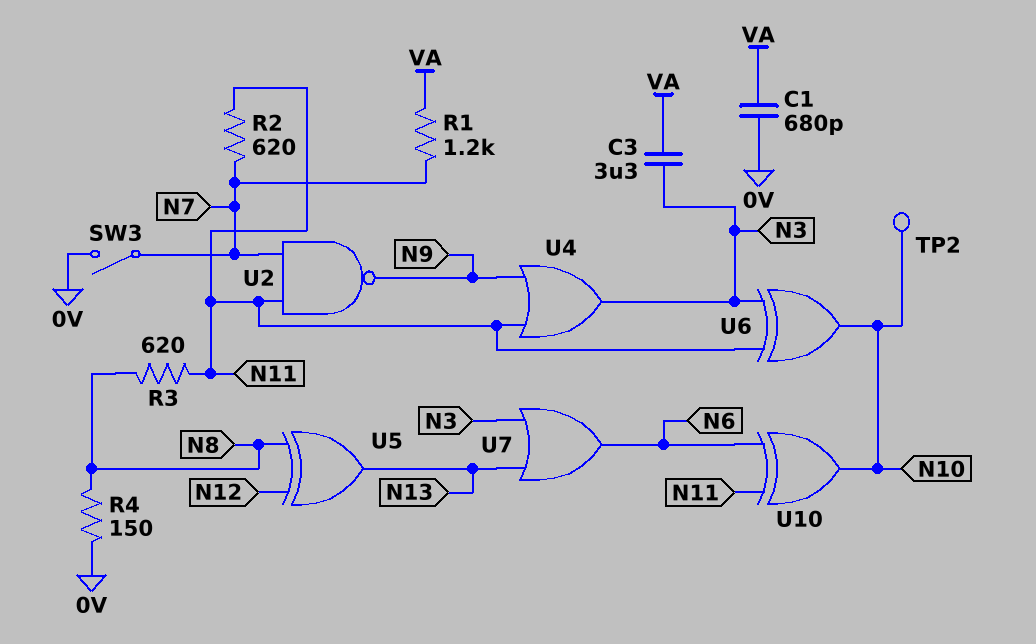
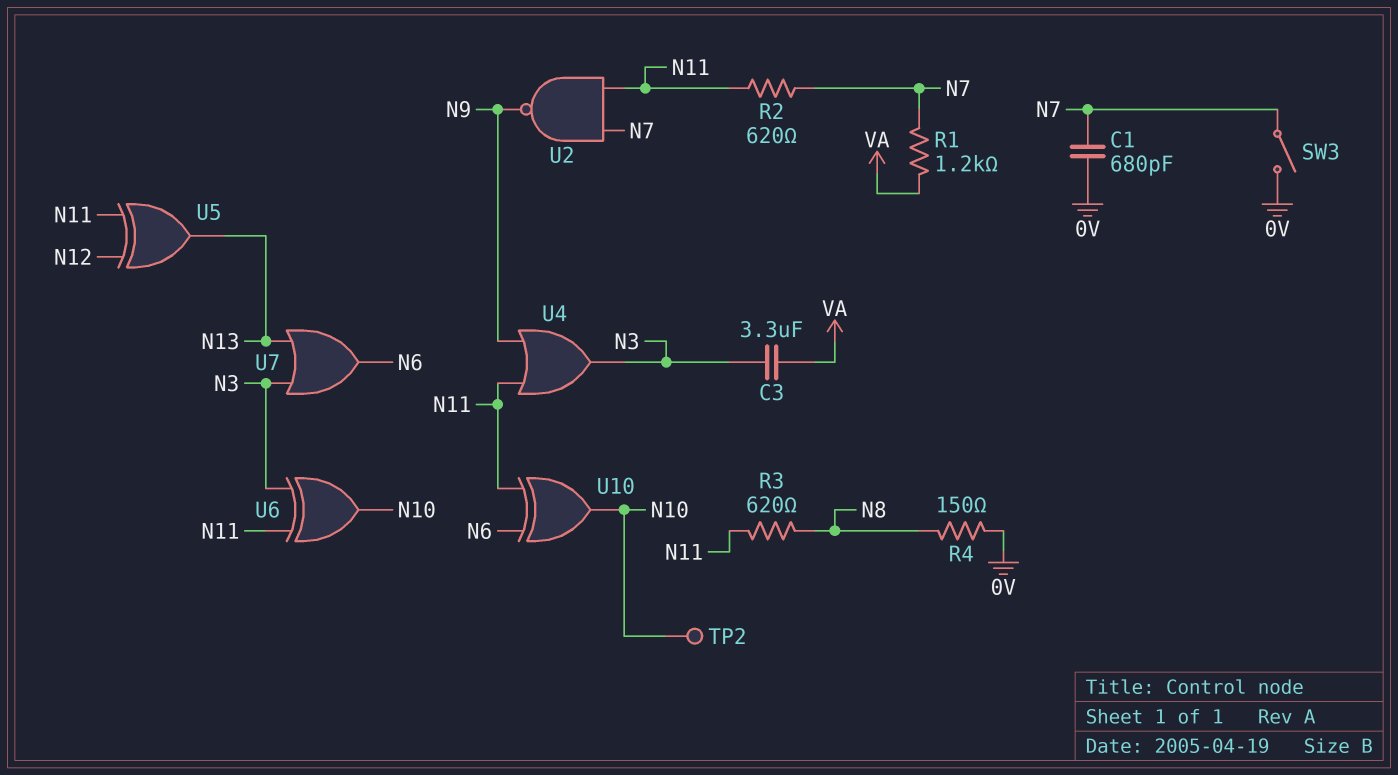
C1: 680pF (0V, VA) -> 680pF (0V, N7)
U5: XOR (in N8, in N12, out N13) -> XOR (in N11, in N12, out N13)

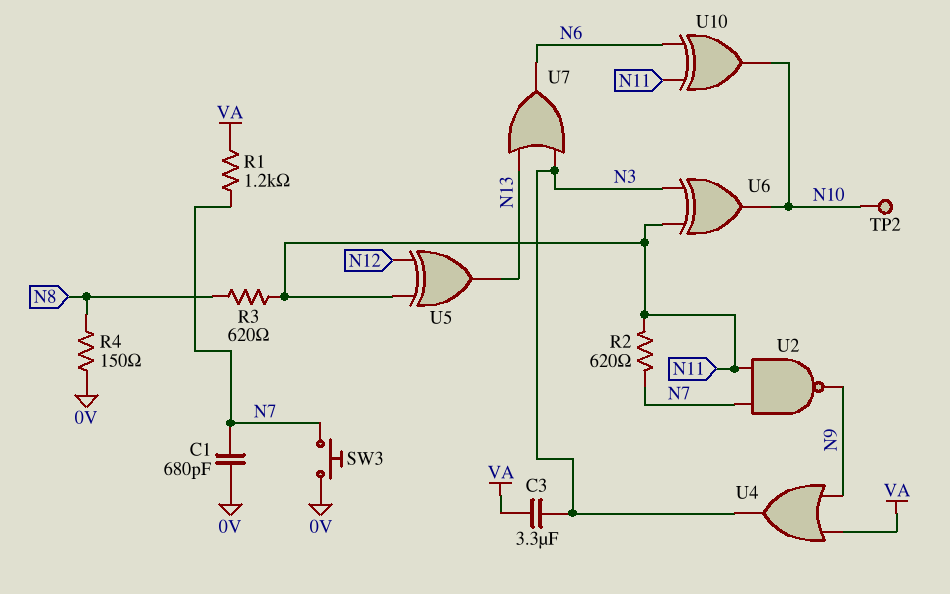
SW3: switch (0V, N7) -> button (0V, N7)
U4: OR (in N9, in N11, out N3) -> OR (in N9, in VA, out N3)

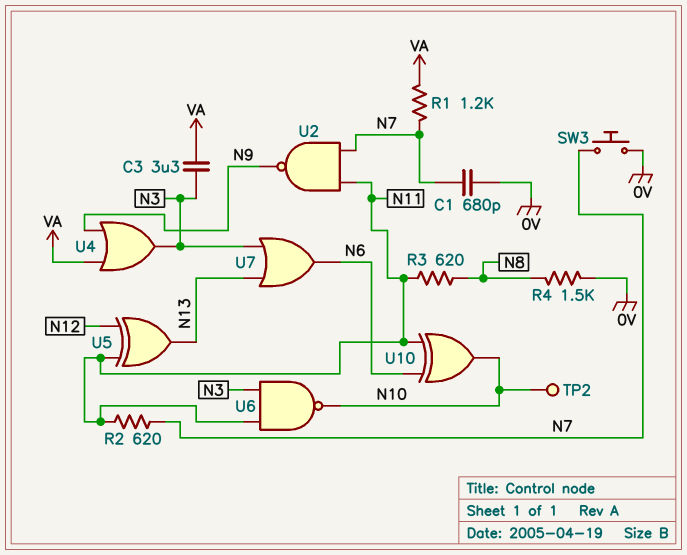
R4: 150 (0V, N8) -> 1.5k (0V, N8)
U6: XOR (in N3, in N11, out N10) -> NAND (in N3, in N11, out N10)

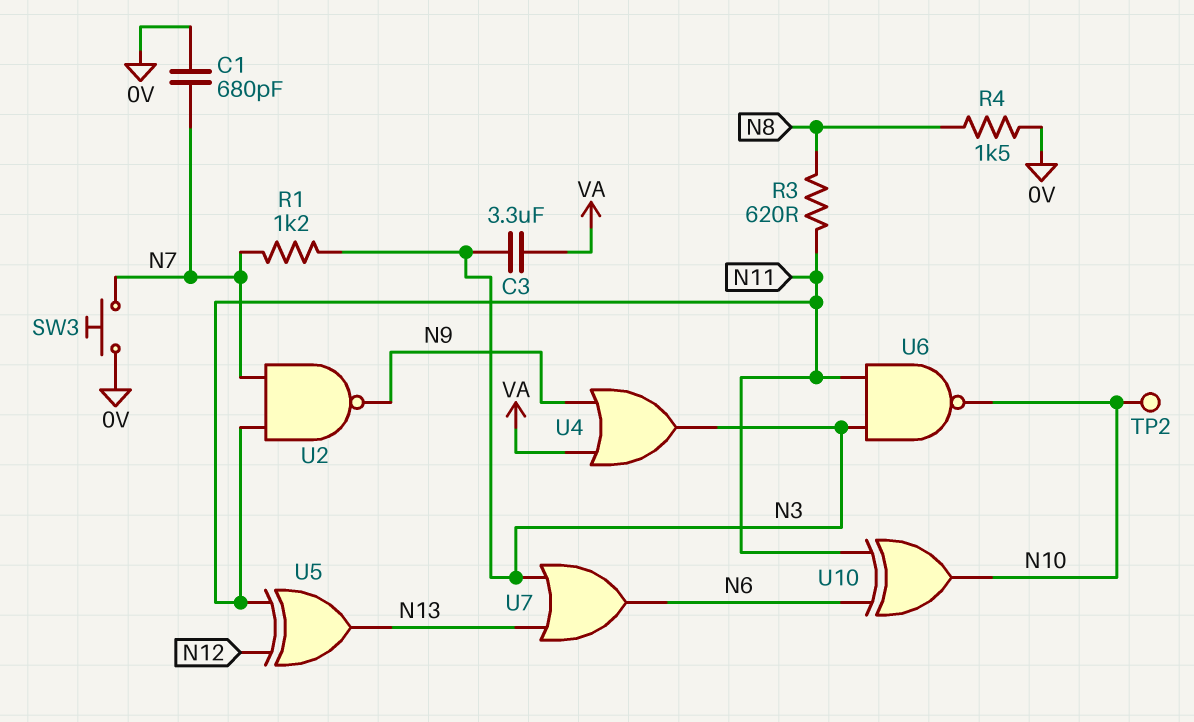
R1: 1.2k (N7, VA) -> 1.2k (N3, N7)
R2: 620 (N7, N11) -> none

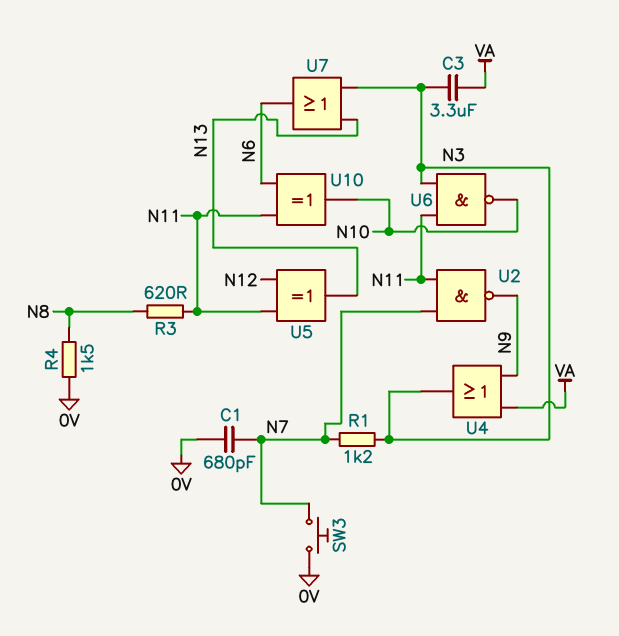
TP2: test point (N10) -> none

